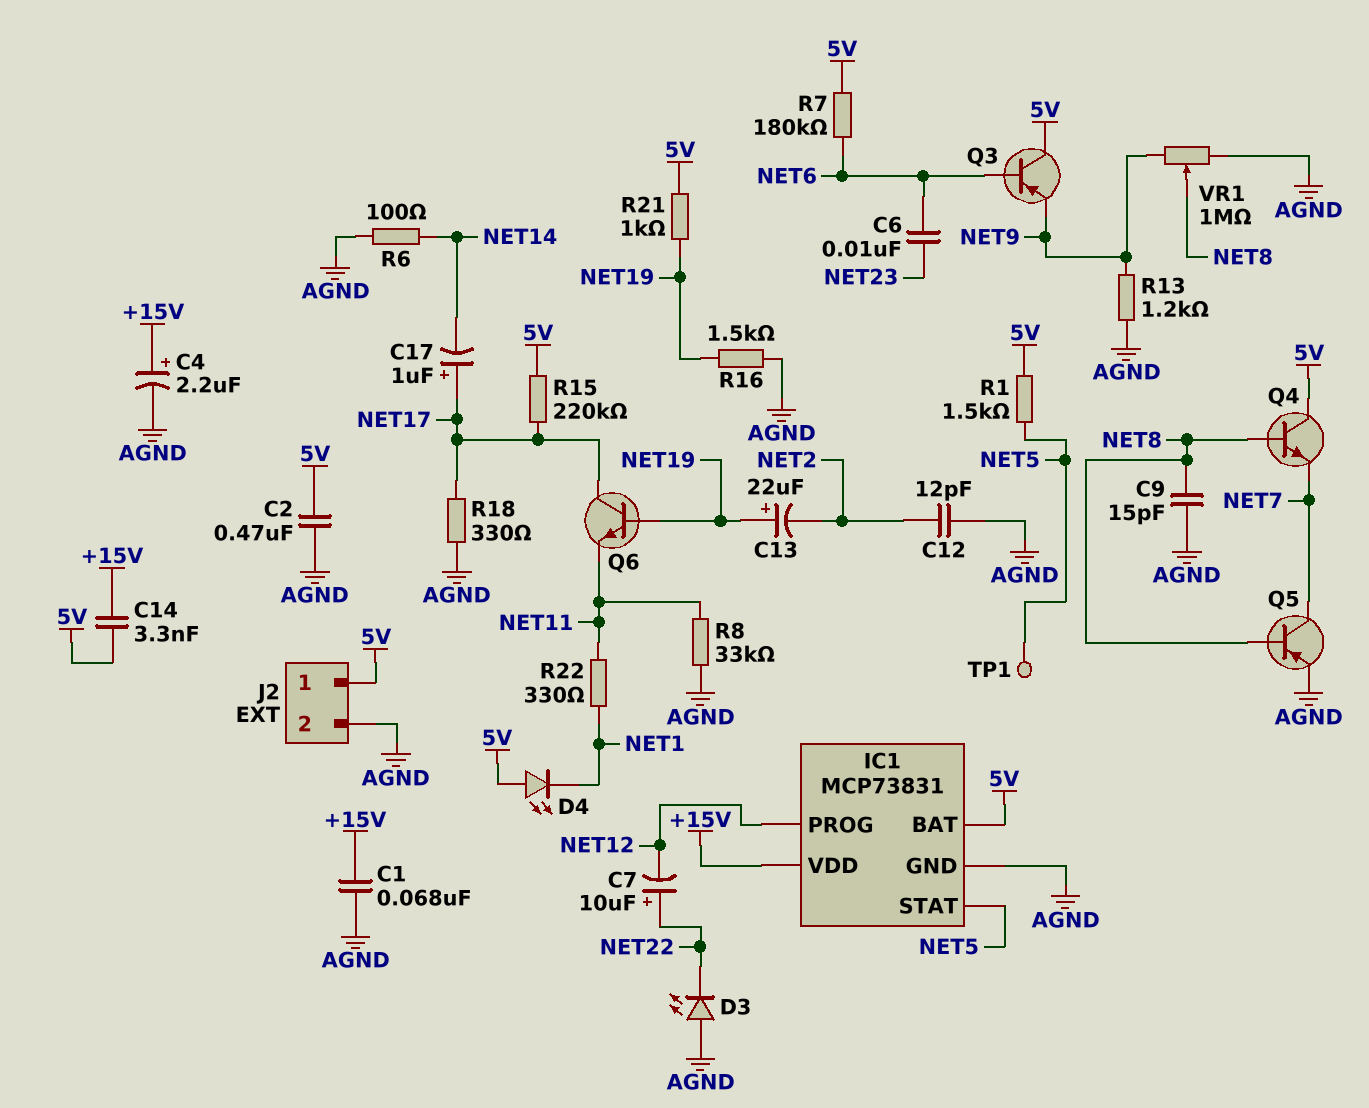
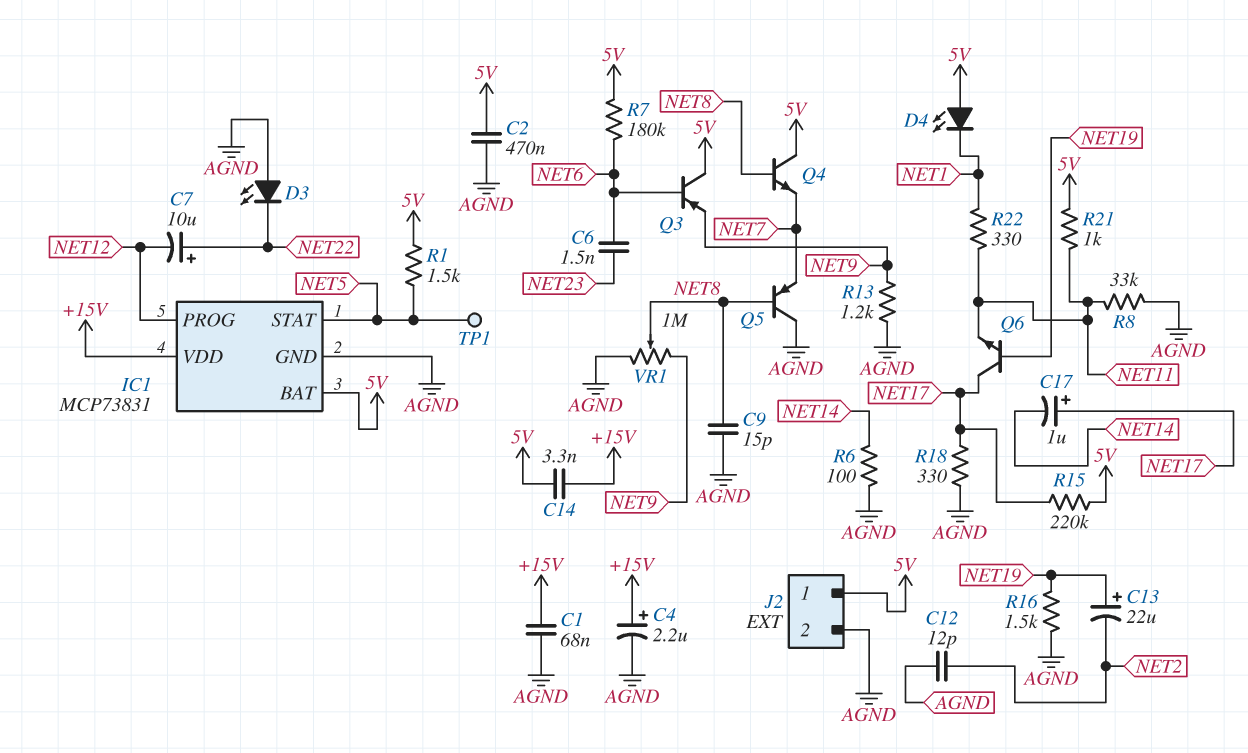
C6: 10nF (NET6, NET23) -> 1.5nF (NET6, NET23)
Q5: PNP (B NET8, C NET7, E AGND) -> PNP (B NET8, C AGND, E NET7)
R21: 1k (5V, NET19) -> 1k (5V, NET11)

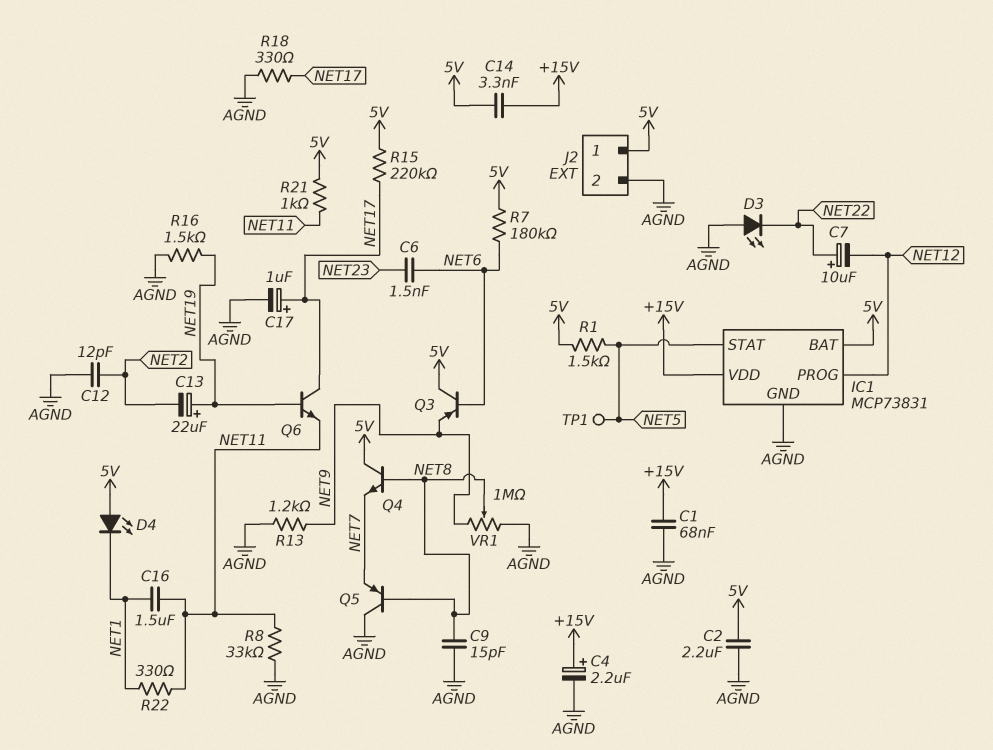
C2: 470nF (5V, AGND) -> 2.2uF (5V, AGND)
C16: none -> 1.5uF (NET1, NET11)
C17: 1uF (plus NET17, minus NET14) -> 1uF (plus NET17, minus AGND)
R6: 100 (AGND, NET14) -> none

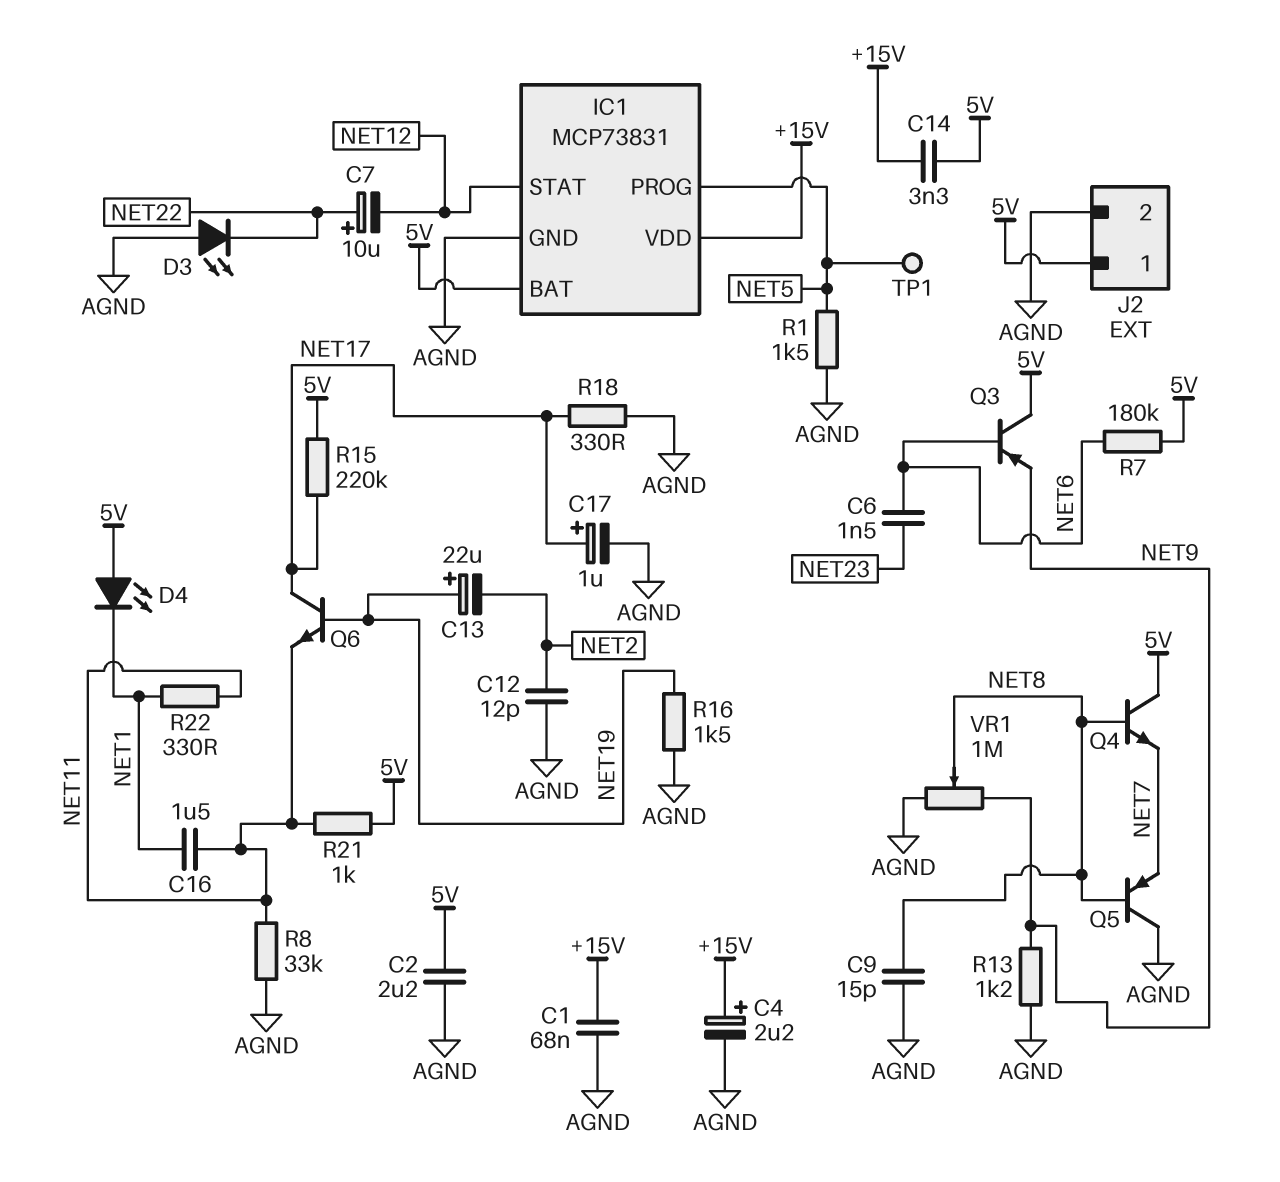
IC1 pin PROG: NET12 -> NET5
IC1 pin STAT: NET5 -> NET12
R1: 1.5k (5V, NET5) -> 1.5k (AGND, NET5)

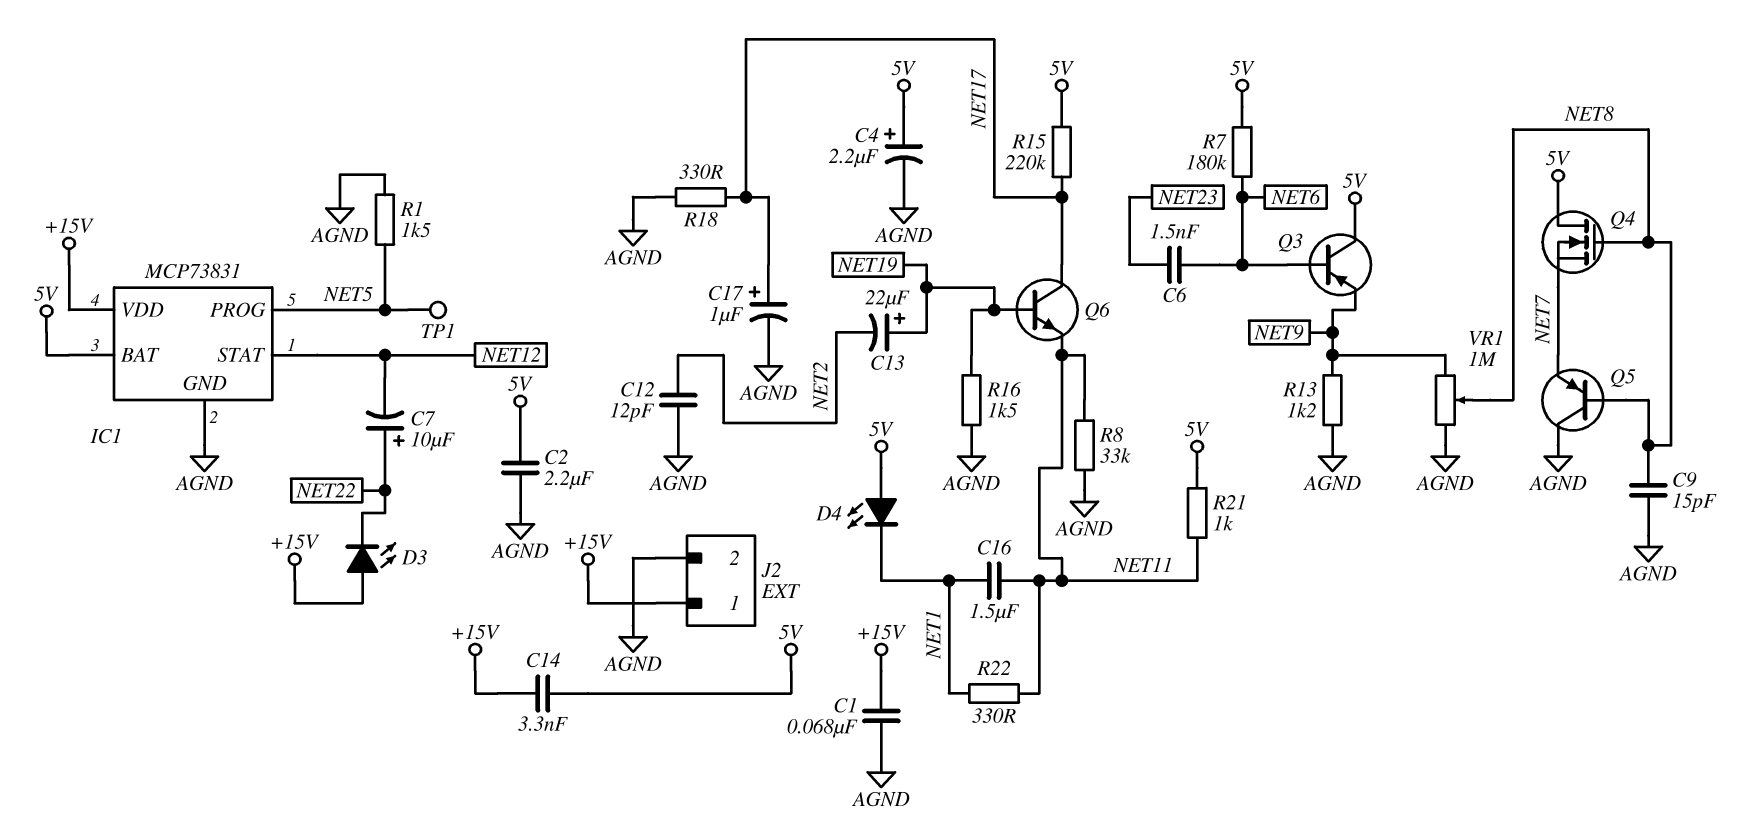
C4: 2.2uF (plus +15V, minus AGND) -> 2.2uF (plus 5V, minus AGND)
D3: LED (A AGND, K NET22) -> LED (A +15V, K NET22)
J2 pin 1: 5V -> +15V
Q4: NPN (B NET8, C 5V, E NET7) -> NMOS (G NET8, D 5V, S NET7)

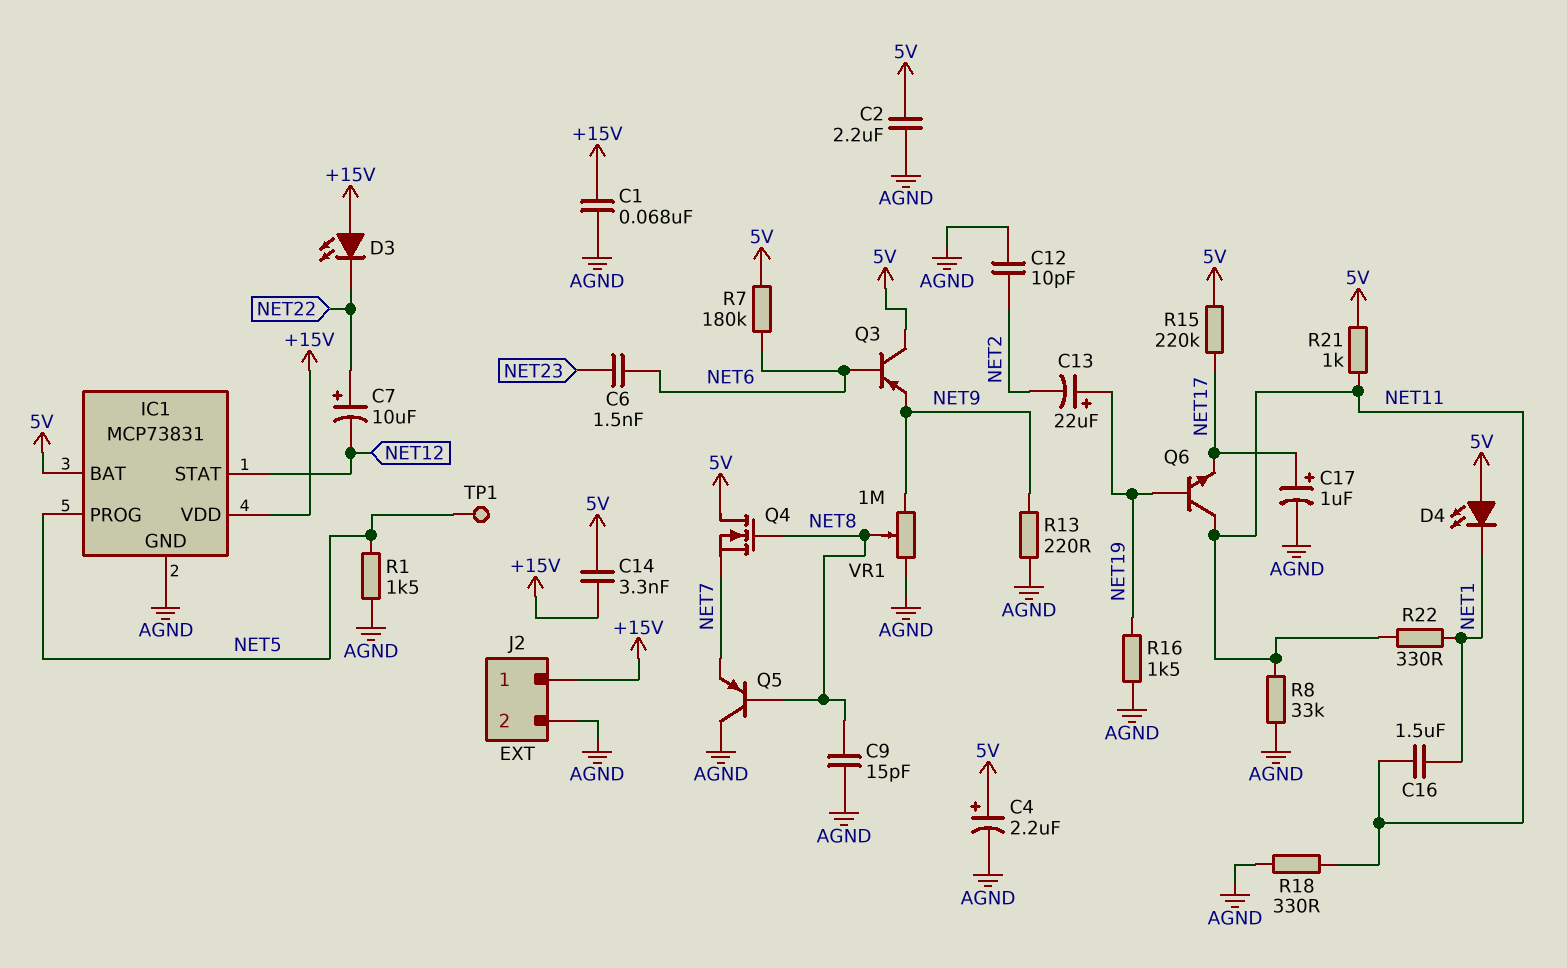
C12: 12pF (AGND, NET2) -> 10pF (AGND, NET2)
Q6: NPN (B NET19, C NET17, E NET11) -> NPN (B NET19, C NET11, E NET17)
R13: 1.2k (AGND, NET9) -> 220 (AGND, NET9)
R18: 330 (AGND, NET17) -> 330 (AGND, NET11)

